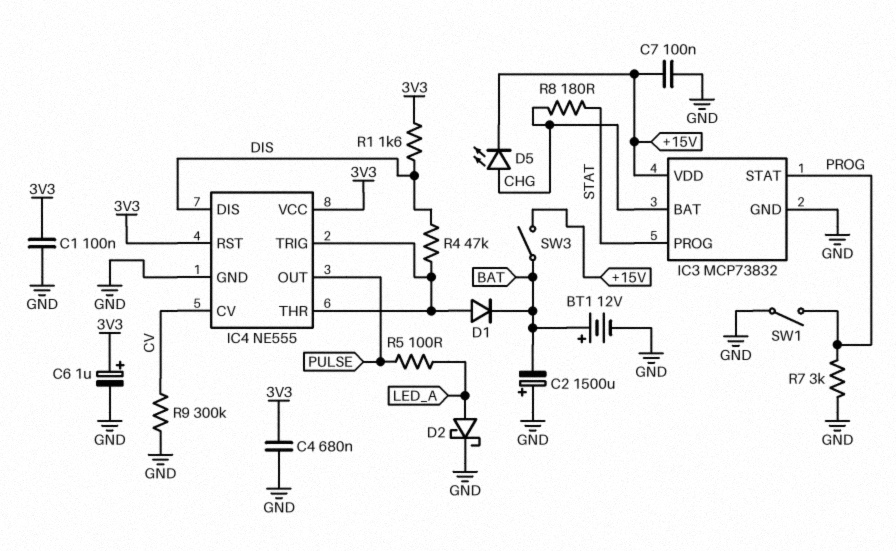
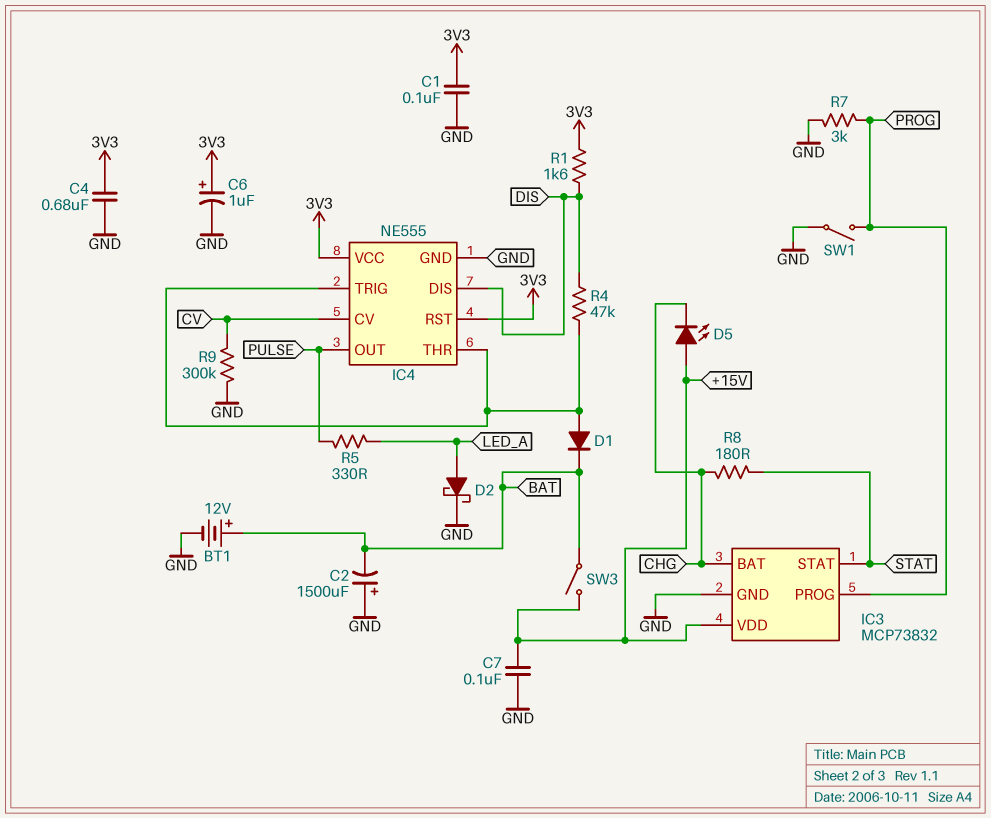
D5: LED (A CHG, K +15V) -> LED (A +15V, K CHG)
IC3 pin PROG: STAT -> PROG
IC3 pin STAT: PROG -> STAT
R5: 100 (LED_A, PULSE) -> 330 (LED_A, PULSE)

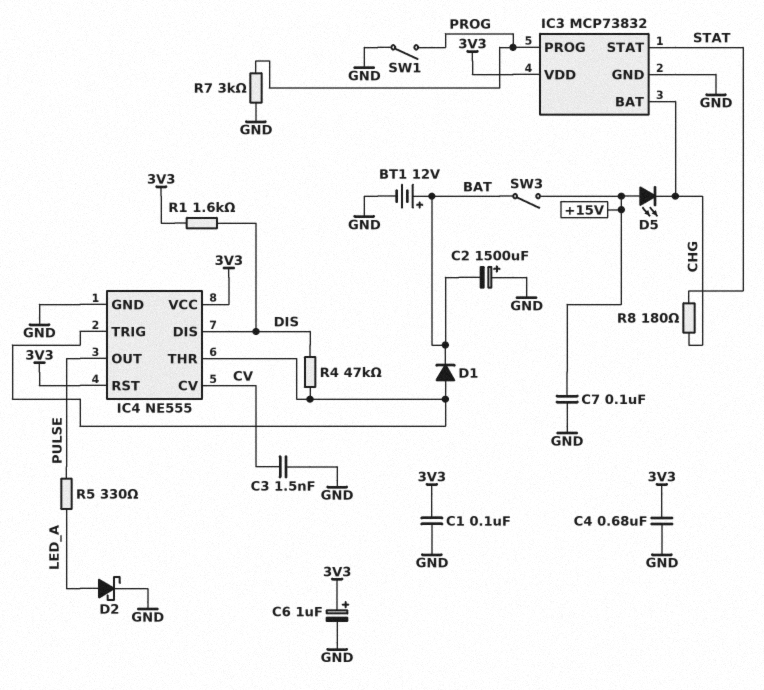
C3: none -> 1.5nF (CV, GND)
IC3 pin VDD: +15V -> 3V3
R9: 300k (CV, GND) -> none

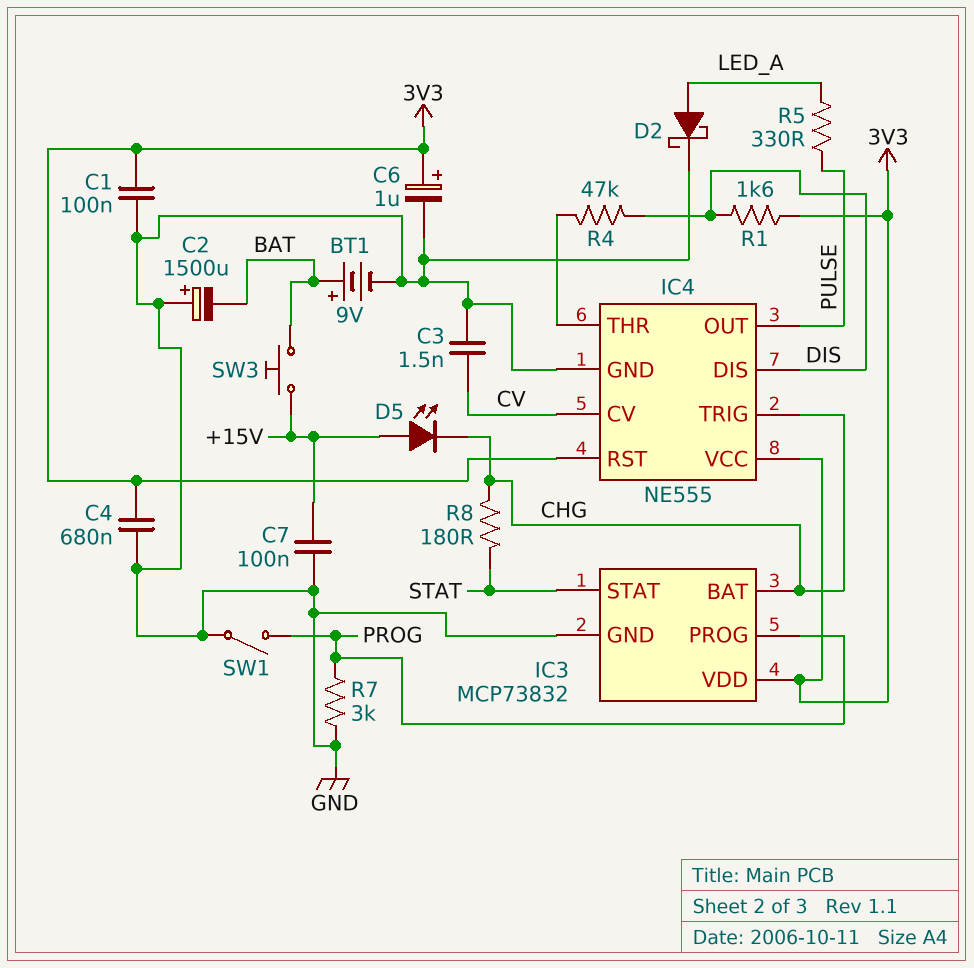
BT1: 12V (plus BAT, minus GND) -> 9V (plus BAT, minus GND)
D1: diode (A IC4/THR, K BAT) -> none
IC4 pin TRIG: IC4/THR -> CHG
SW3: switch (+15V, BAT) -> button (+15V, BAT)

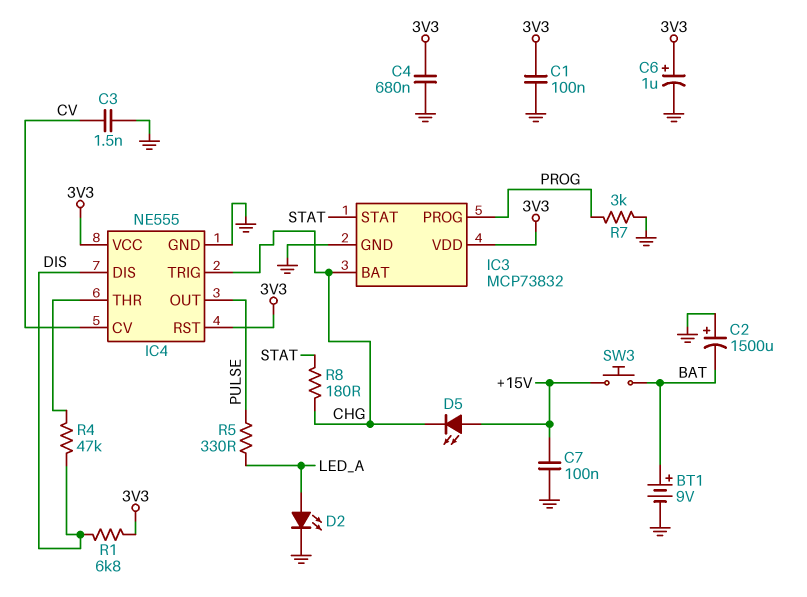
D2: schottky (A LED_A, K GND) -> LED (A LED_A, K GND)
R1: 1.6k (3V3, DIS) -> 6.8k (3V3, DIS)
SW1: switch (GND, PROG) -> none

